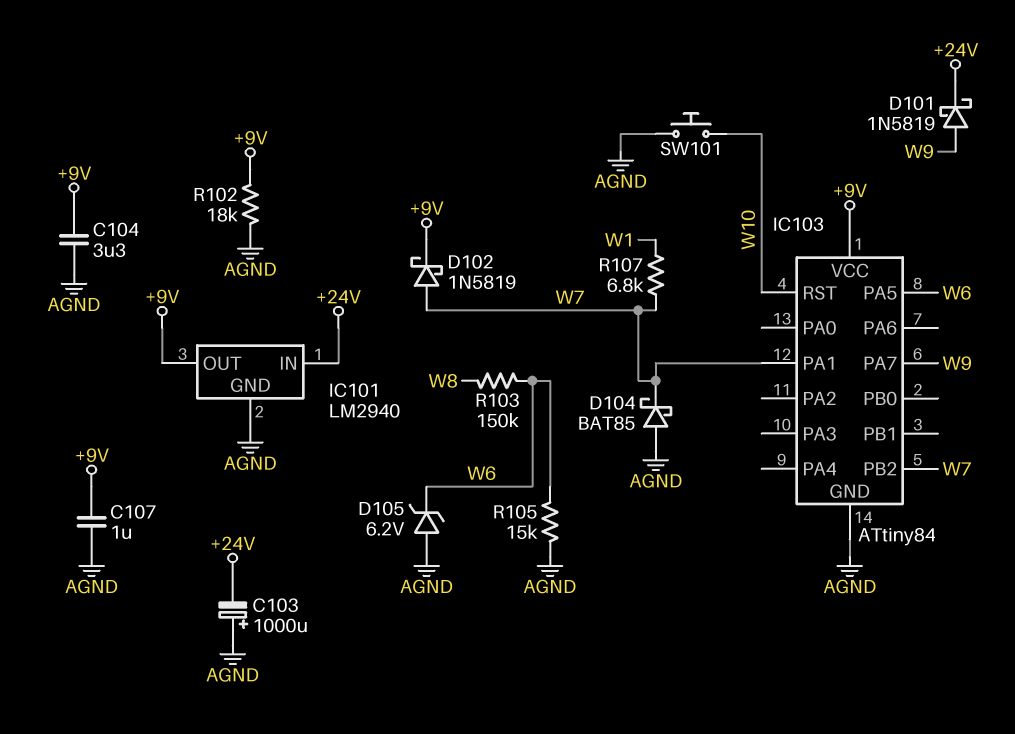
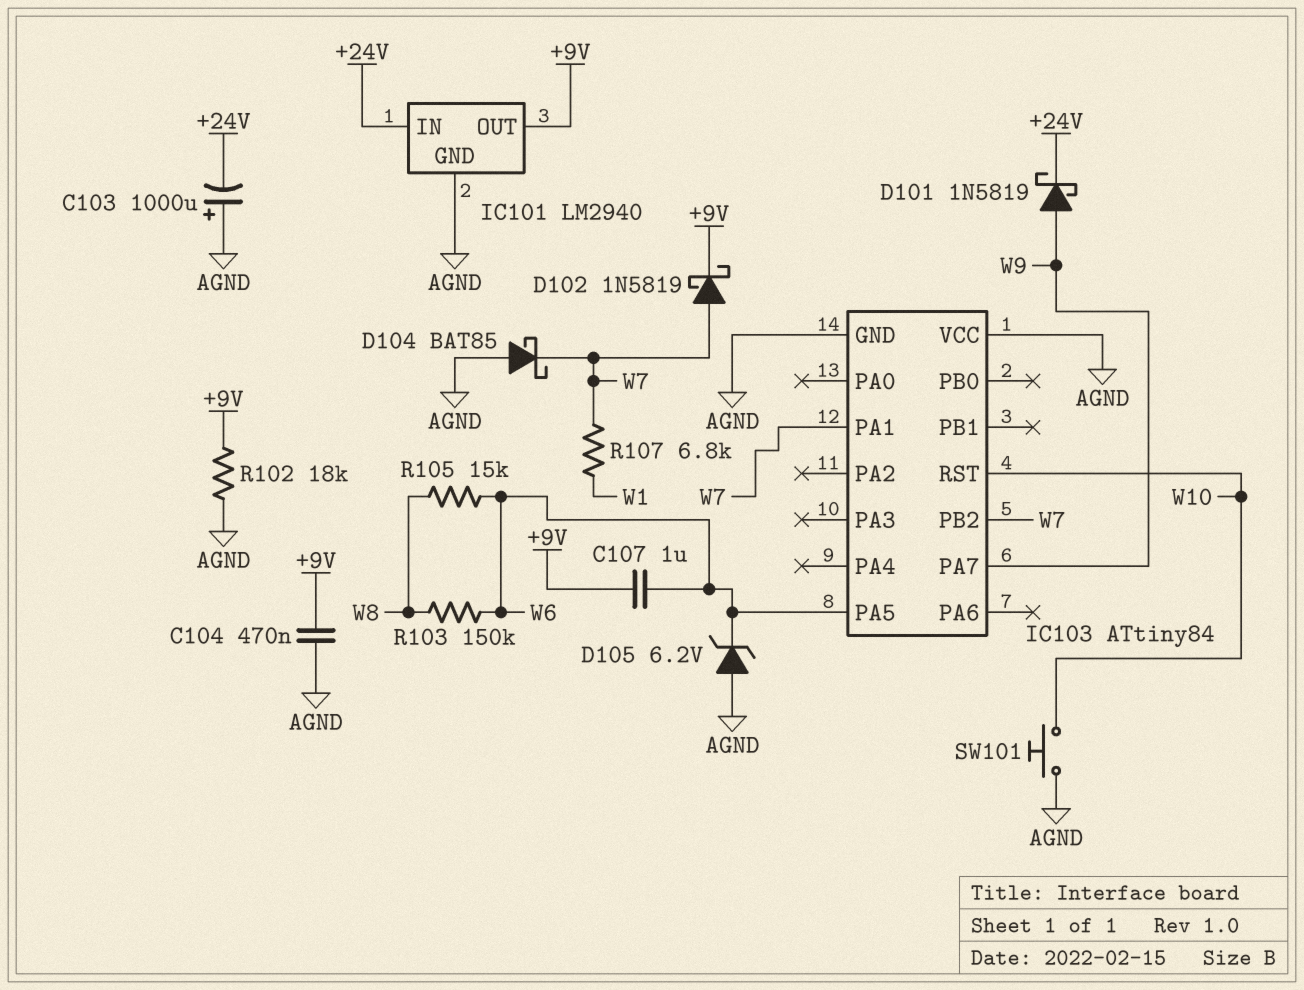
C104: 3.3uF (+9V, AGND) -> 470nF (+9V, AGND)
C107: 1uF (+9V, AGND) -> 1uF (+9V, W6)
IC103 pin VCC: +9V -> AGND
R105: 15k (AGND, W6) -> 15k (W6, W8)

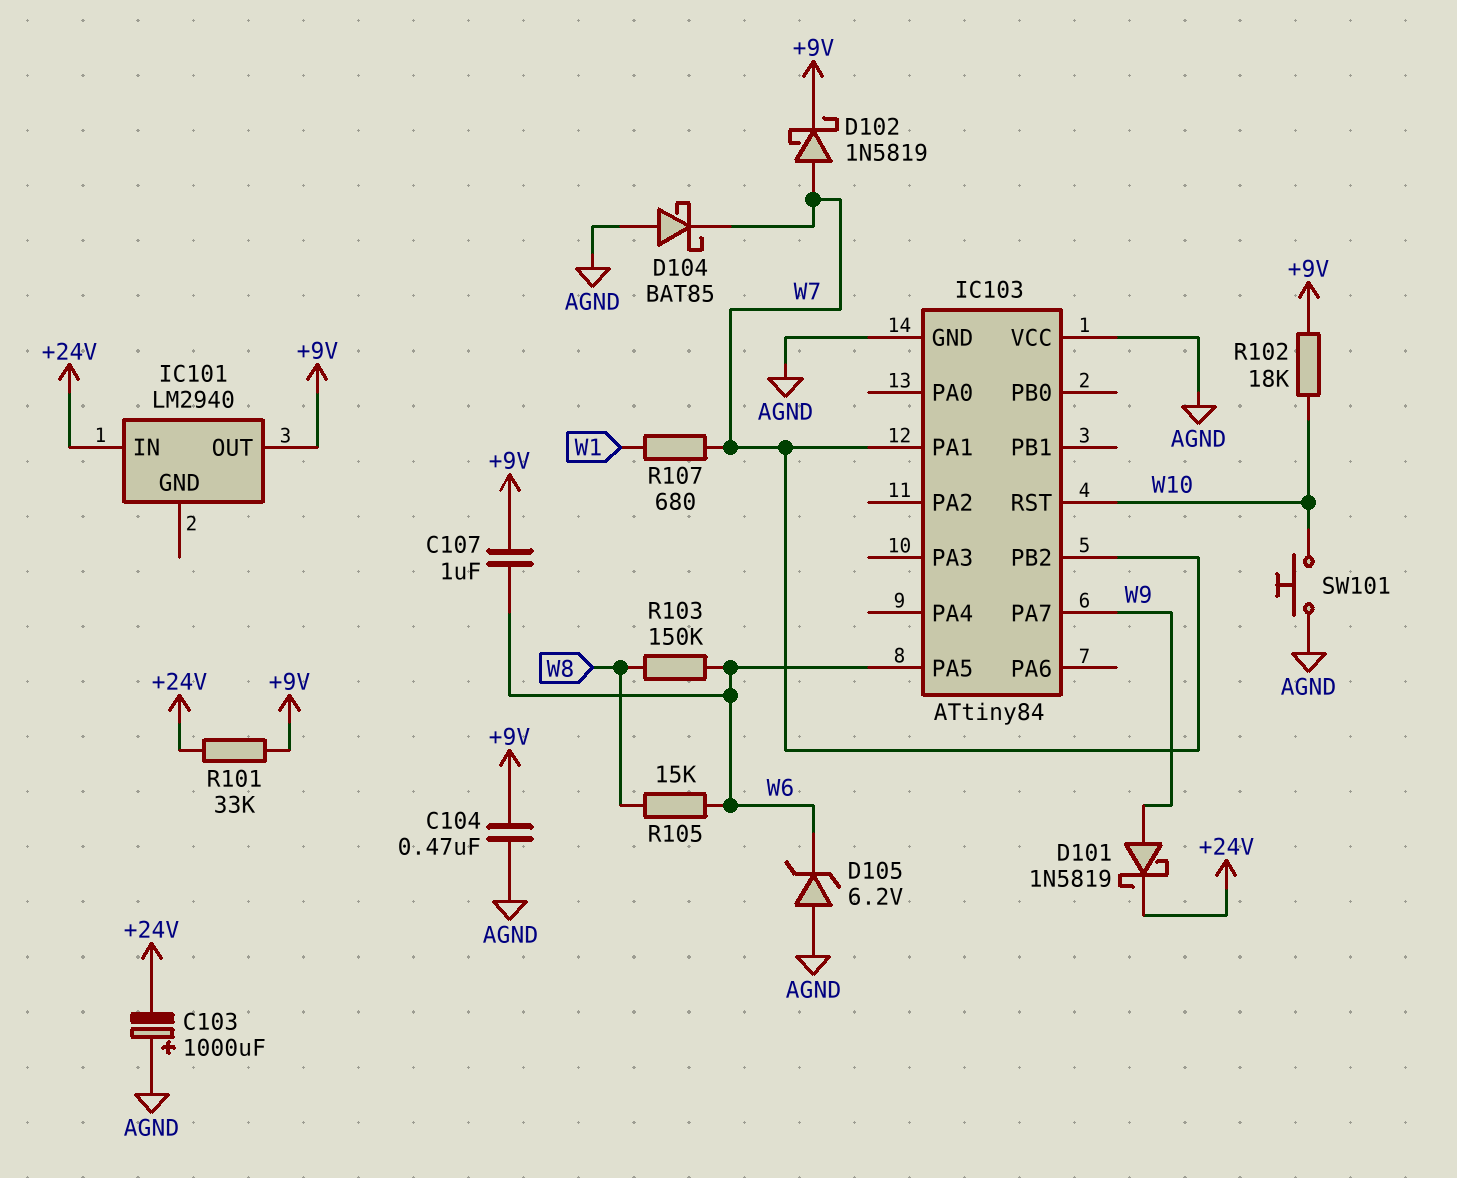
IC101 pin GND: AGND -> none
R101: none -> 33k (+9V, +24V)
R102: 18k (+9V, AGND) -> 18k (+9V, W10)
R107: 6.8k (W1, W7) -> 680 (W1, W7)

